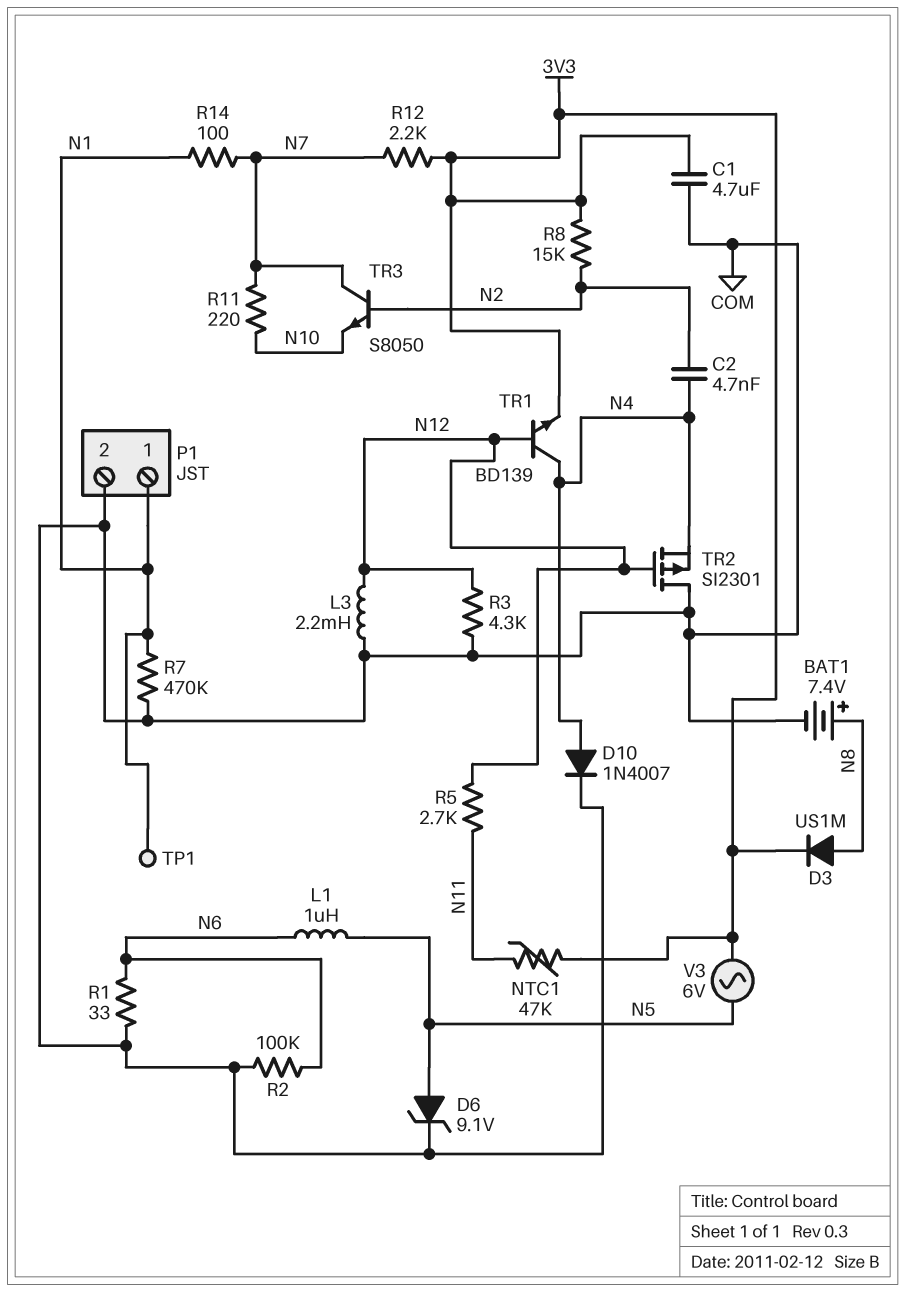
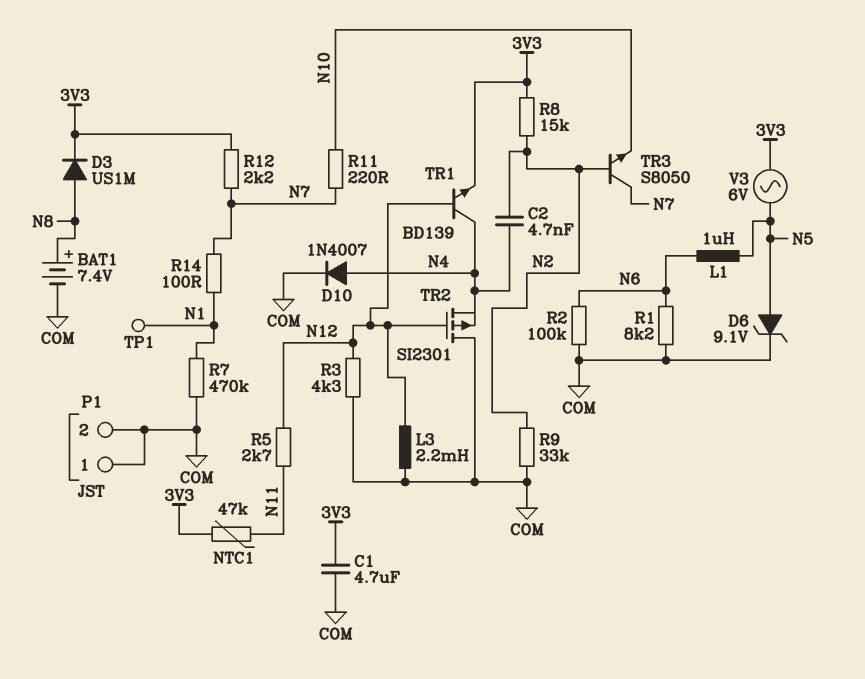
P1 pin 1: N1 -> COM
R1: 33 (COM, N6) -> 8.2k (COM, N6)
R9: none -> 33k (COM, N2)

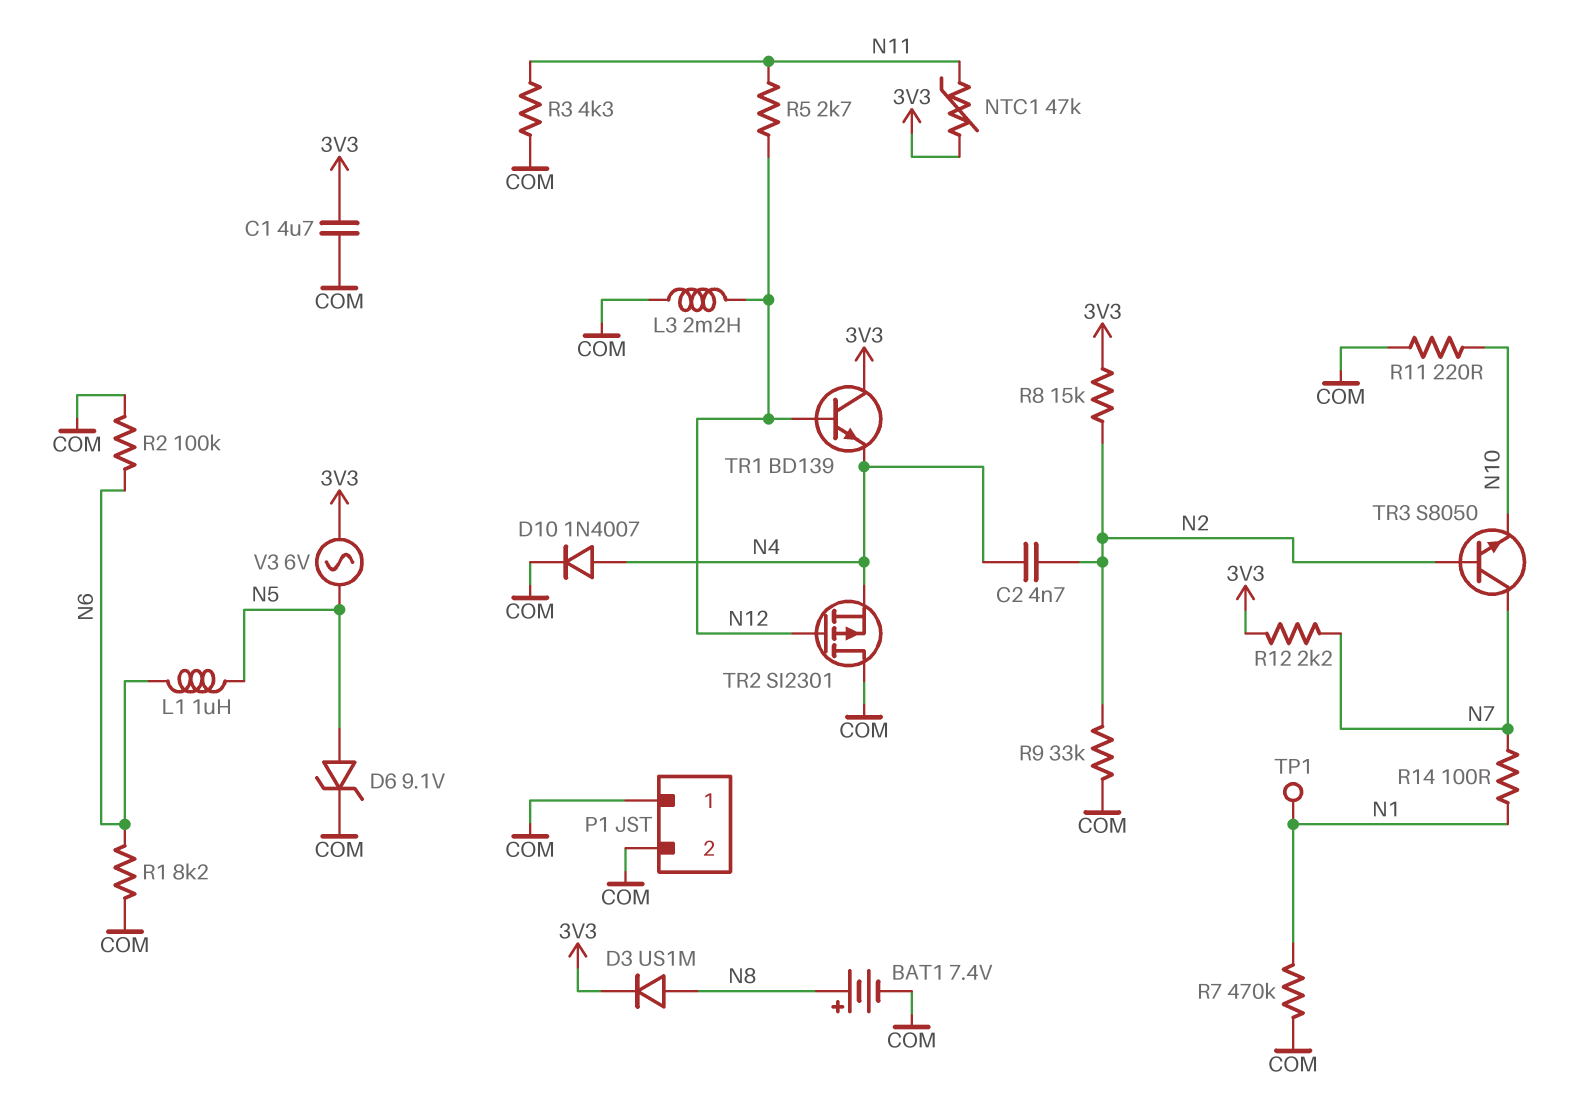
R3: 4.3k (COM, N12) -> 4.3k (COM, N11)
R11: 220 (N7, N10) -> 220 (COM, N10)
TR1: NPN BD139 (B N12, C N4, E 3V3) -> NPN BD139 (B N12, C 3V3, E N4)

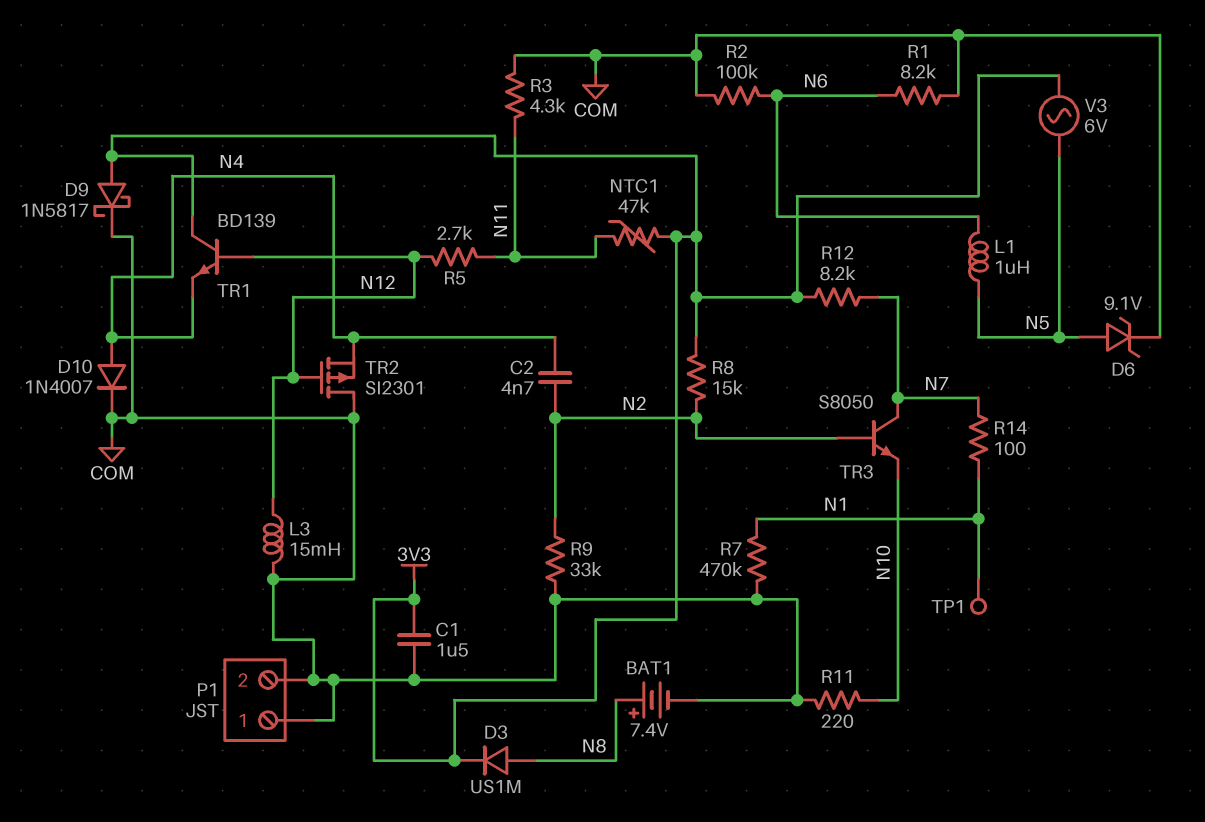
C1: 4.7uF (3V3, COM) -> 1.5uF (3V3, COM)
D9: none -> schottky 1N5817 (A 3V3, K COM)
L3: 2.2mH (COM, N12) -> 15mH (COM, N12)
R12: 2.2k (3V3, N7) -> 8.2k (3V3, N7)

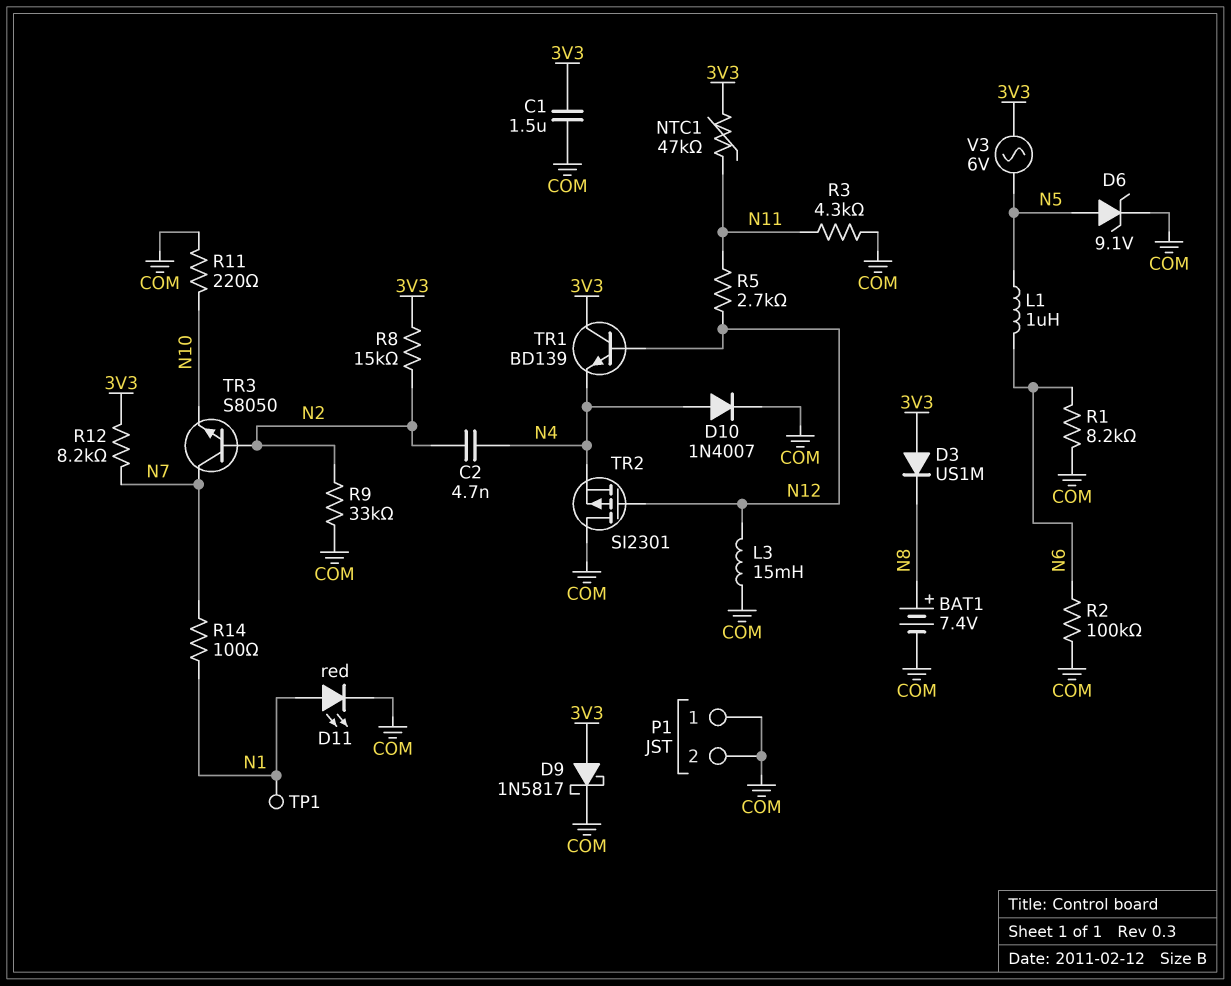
D3: diode US1M (A N8, K 3V3) -> diode US1M (A 3V3, K N8)
D11: none -> LED red (A N1, K COM)
R7: 470k (COM, N1) -> none

